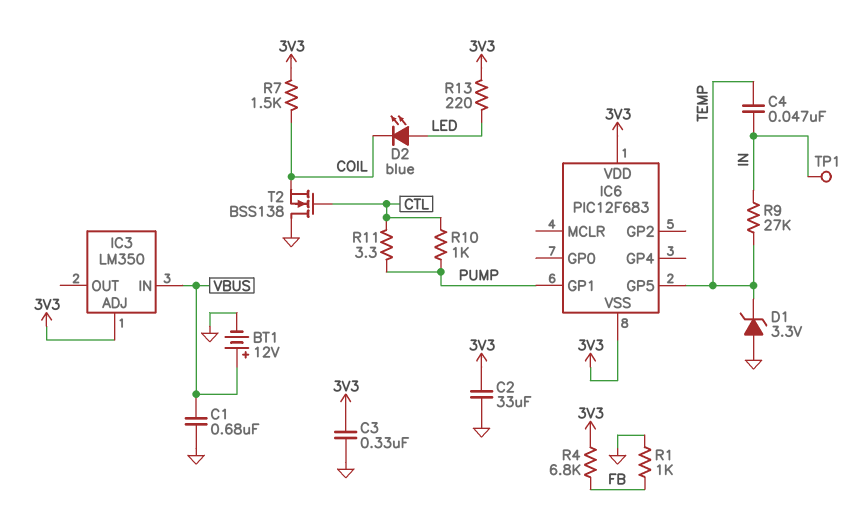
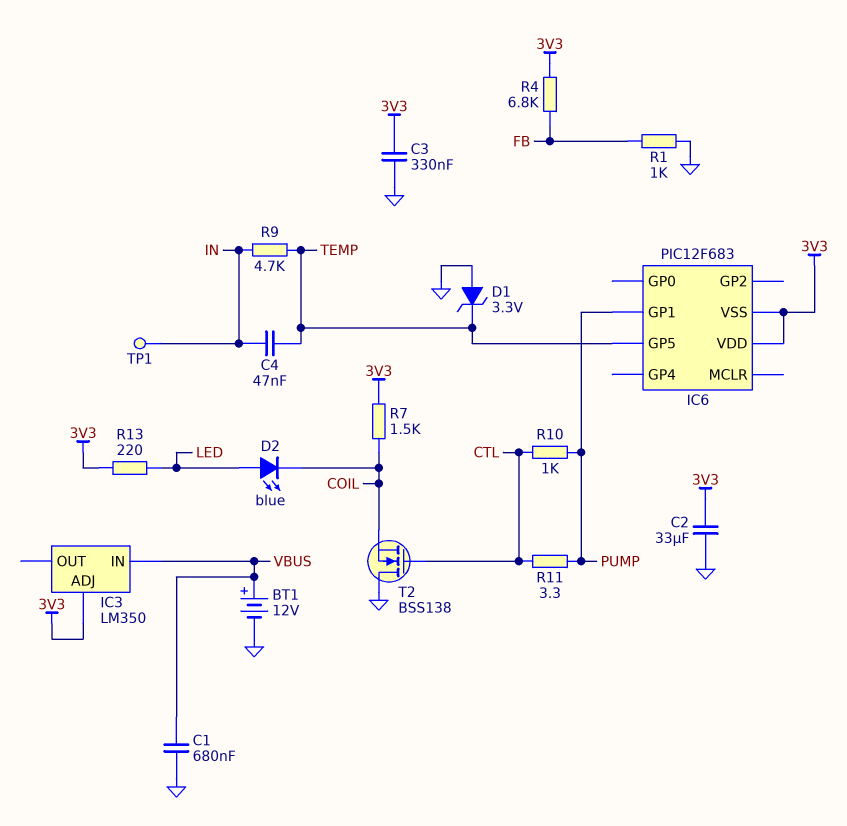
R9: 27k (IN, TEMP) -> 4.7k (IN, TEMP)

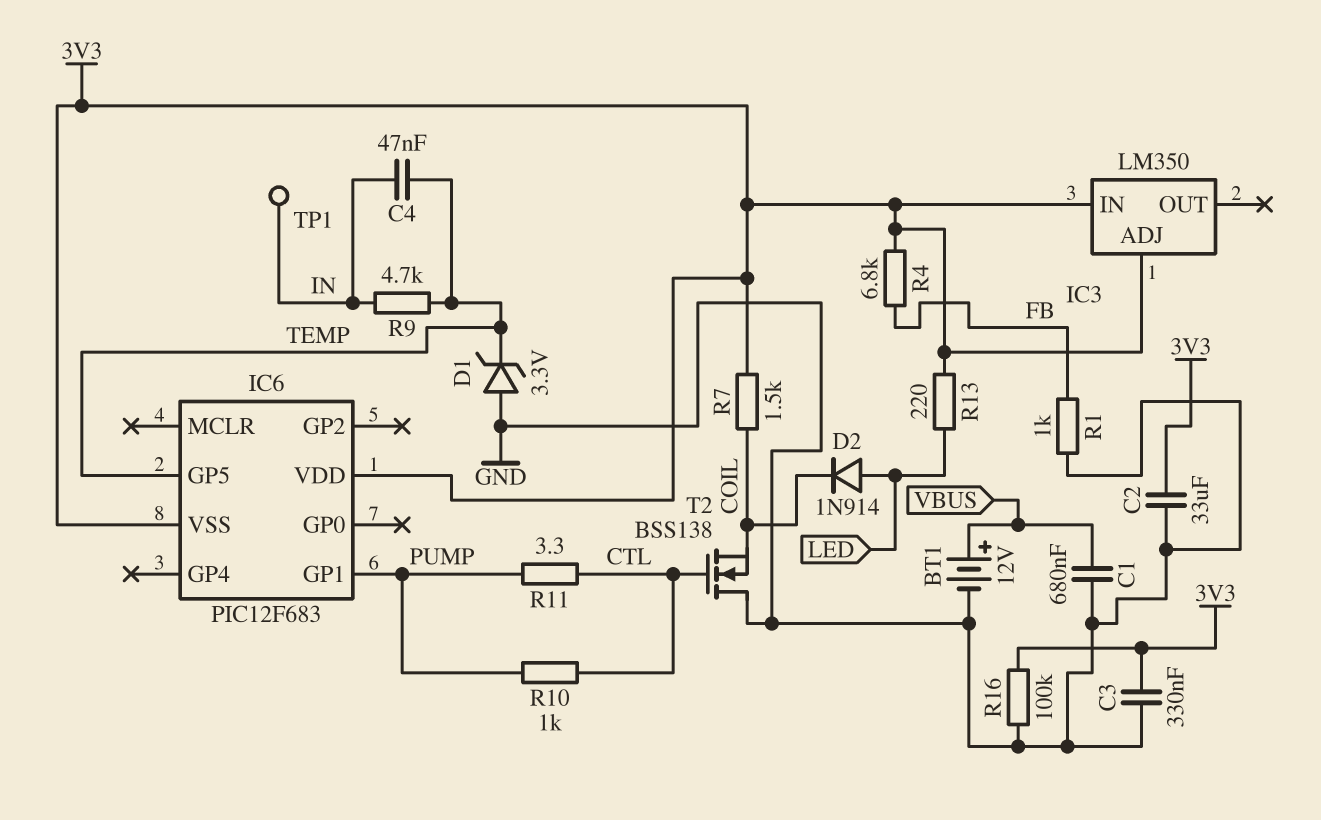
D2: LED blue (A LED, K COIL) -> diode 1N914 (A LED, K COIL)
IC3 pin IN: VBUS -> 3V3
R16: none -> 100k (3V3, GND)

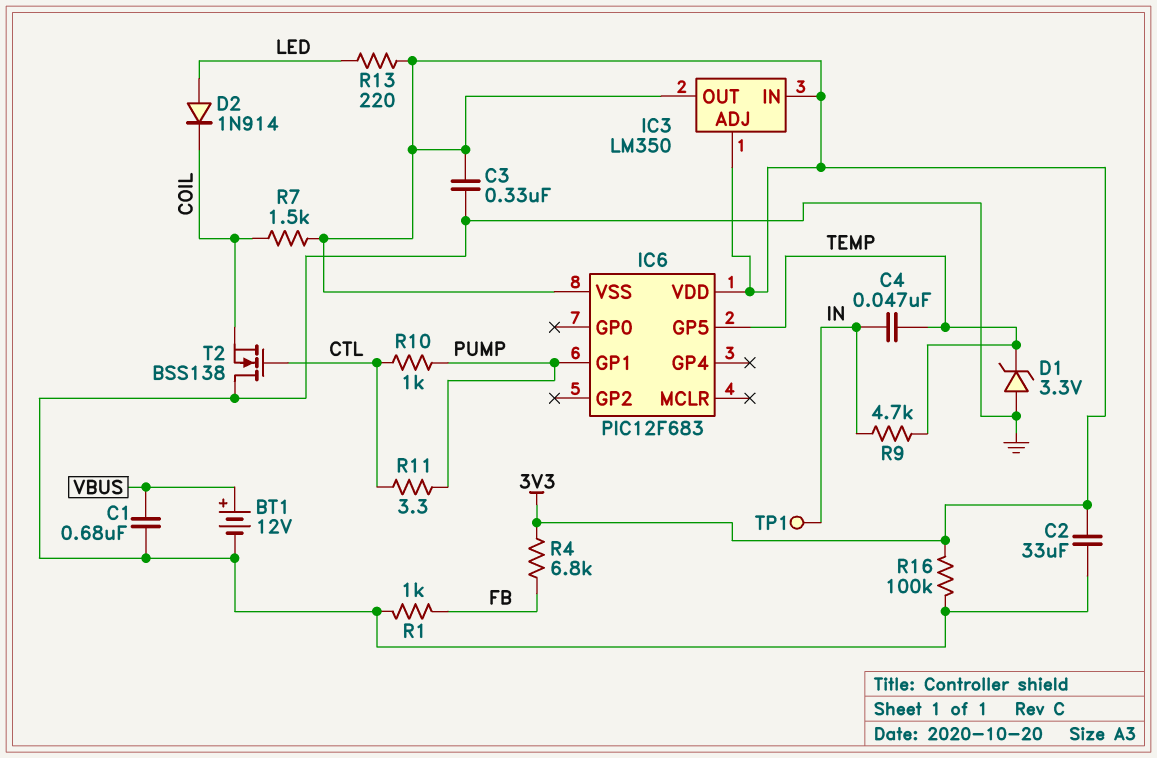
IC3 pin OUT: none -> 3V3

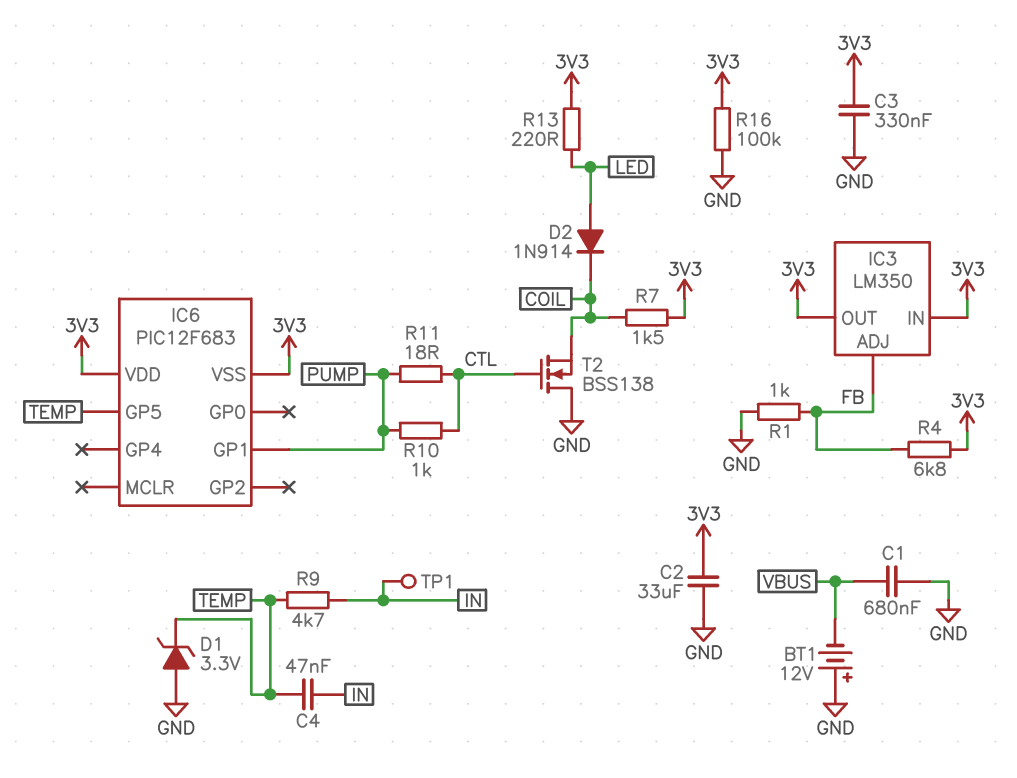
BT1: 12V (plus VBUS, minus GND) -> 12V (plus GND, minus VBUS)
IC3 pin ADJ: 3V3 -> FB
R11: 3.3 (CTL, PUMP) -> 18 (CTL, PUMP)

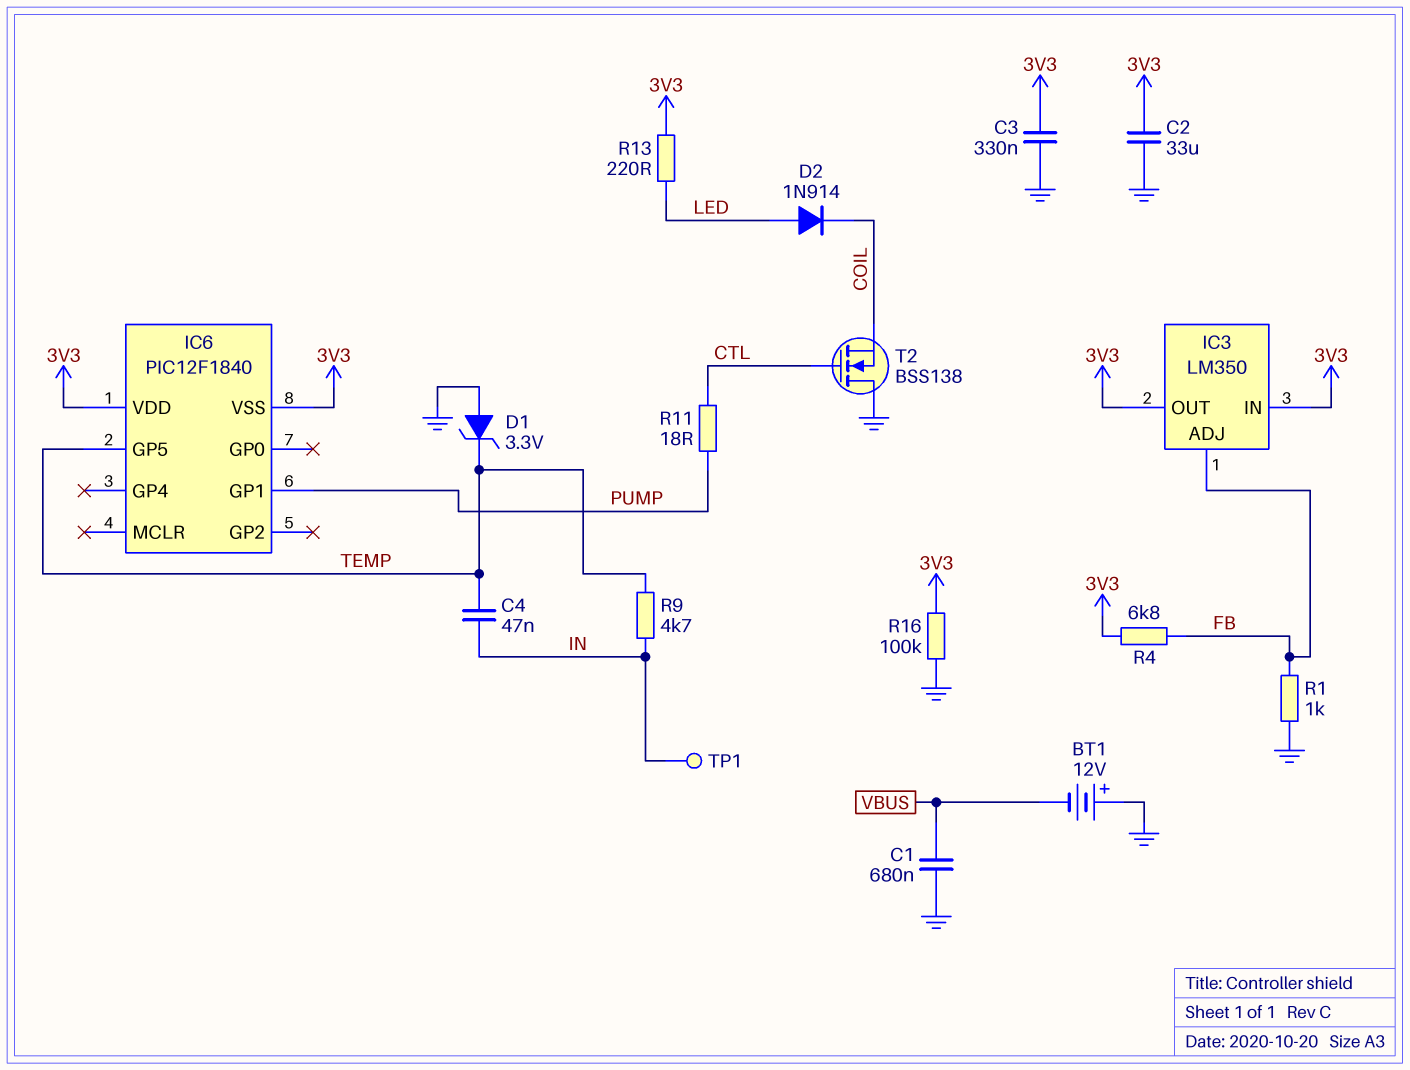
IC6: PIC12F683 -> PIC12F1840
R7: 1.5k (3V3, COIL) -> none
R10: 1k (CTL, PUMP) -> none

